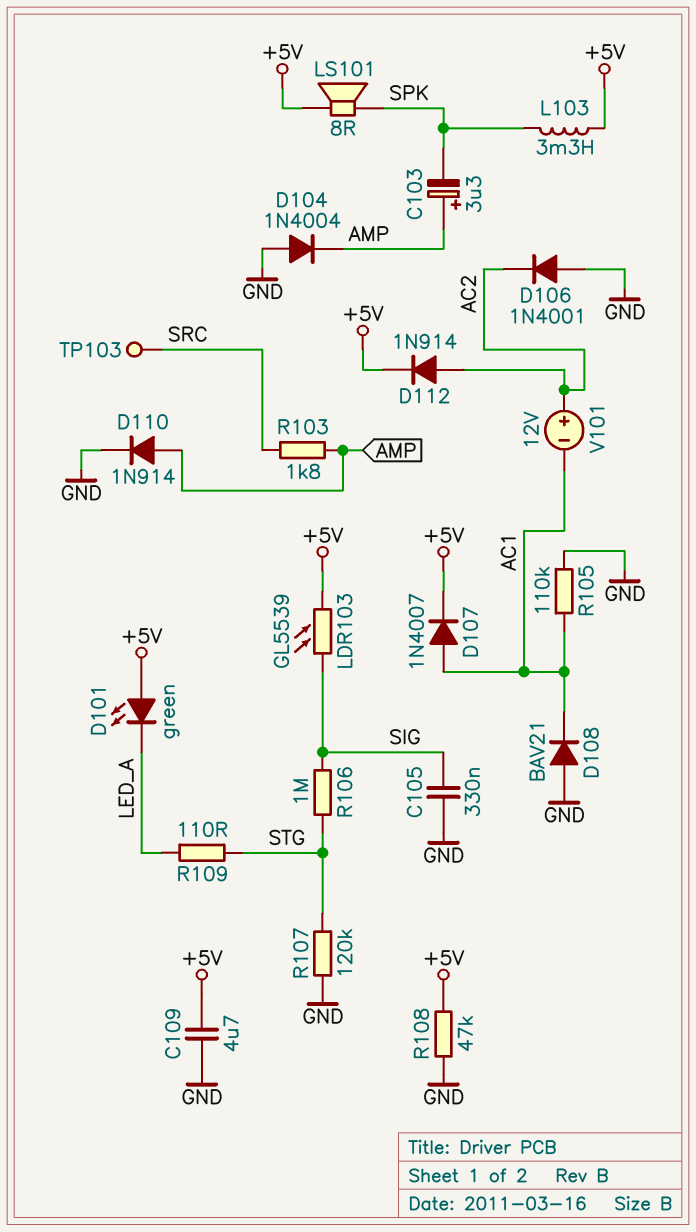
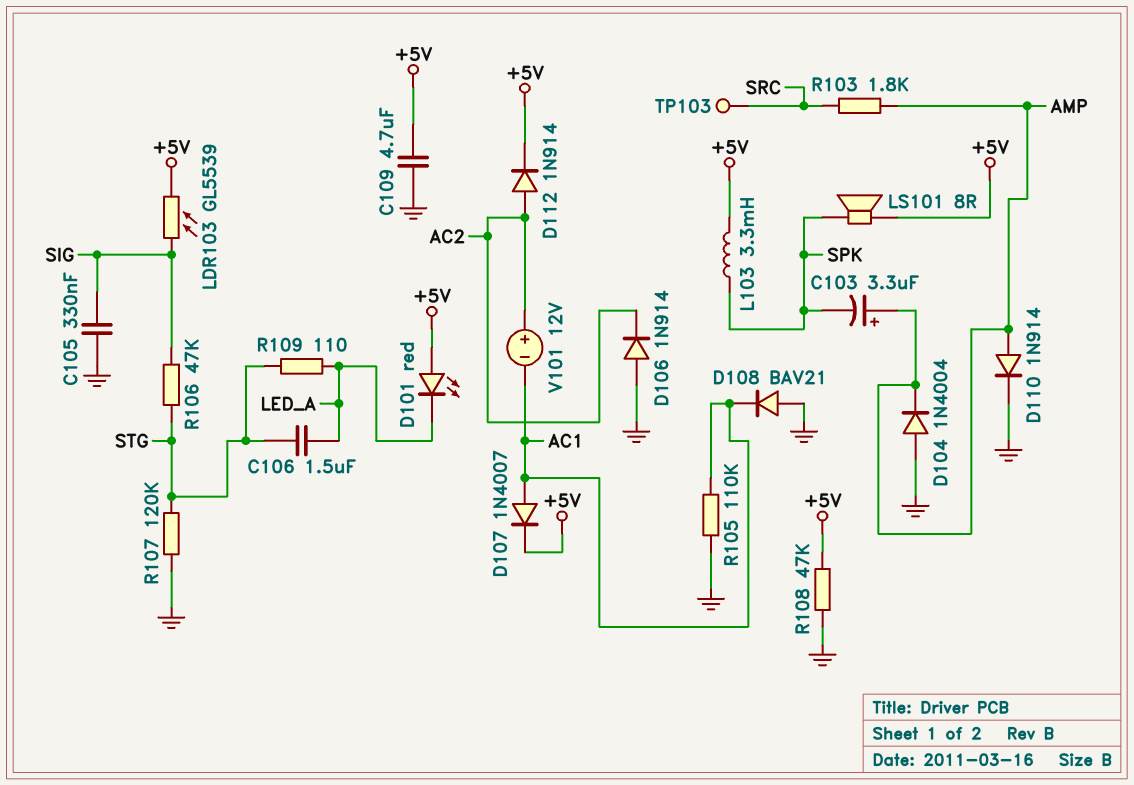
C106: none -> 1.5uF (LED_A, STG)
D101: LED green (A +5V, K LED_A) -> LED red (A +5V, K LED_A)
D106: diode 1N4001 (A GND, K AC2) -> diode 1N914 (A GND, K AC2)
R106: 1M (SIG, STG) -> 47k (SIG, STG)

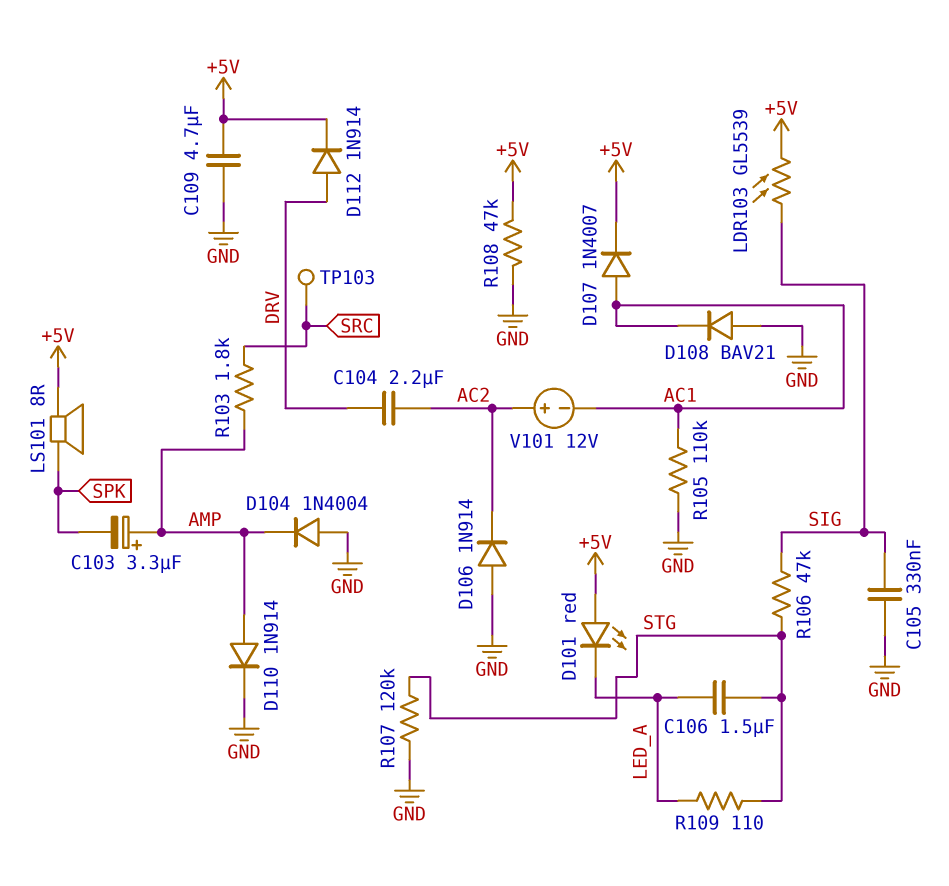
C104: none -> 2.2uF (AC2, DRV)
D112: diode 1N914 (A AC2, K +5V) -> diode 1N914 (A DRV, K +5V)
L103: 3.3mH (+5V, SPK) -> none

